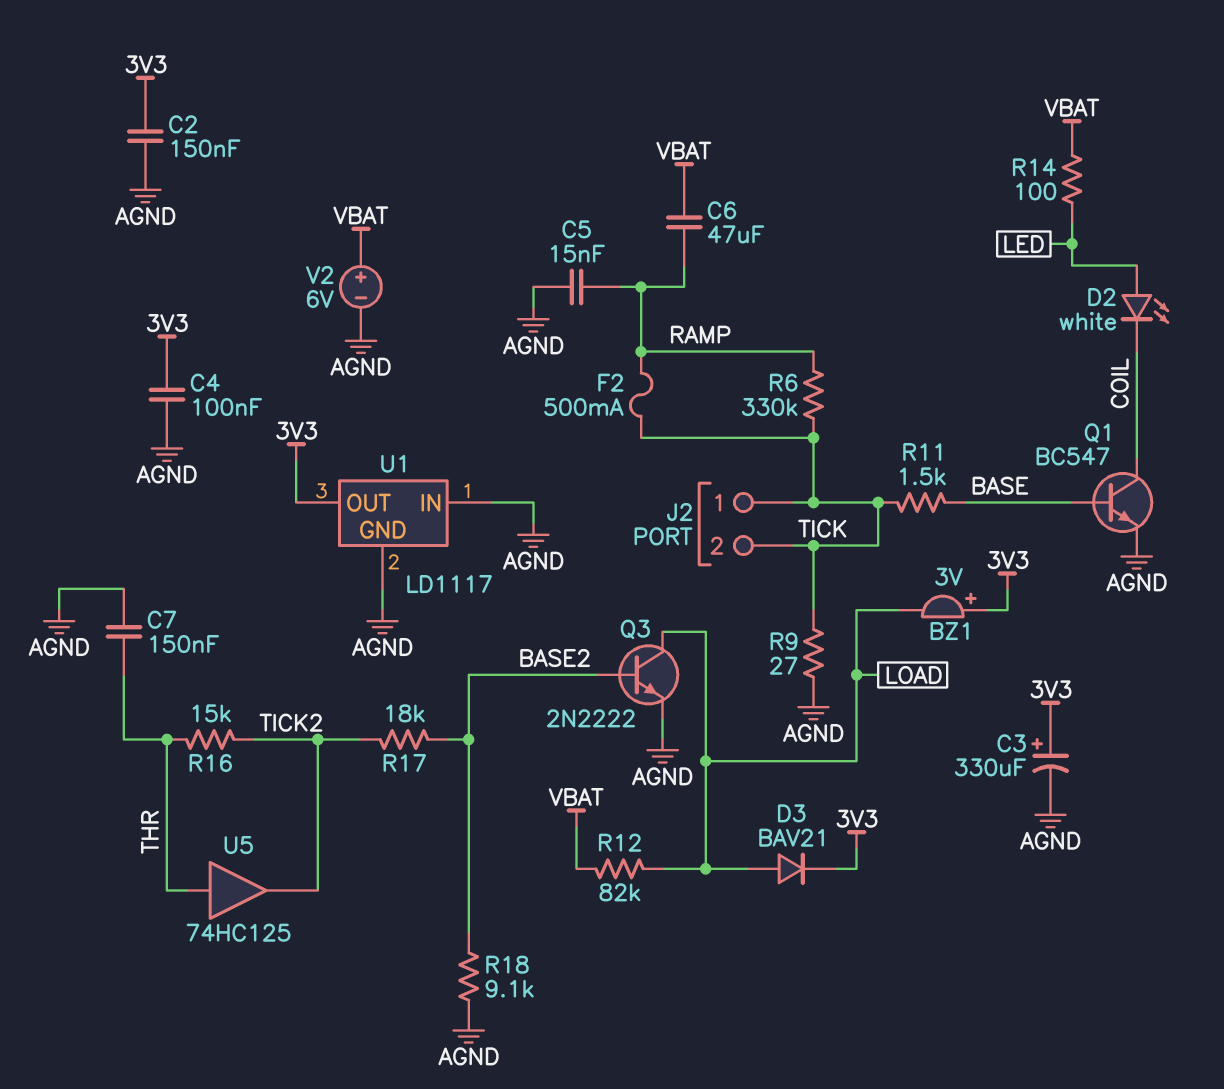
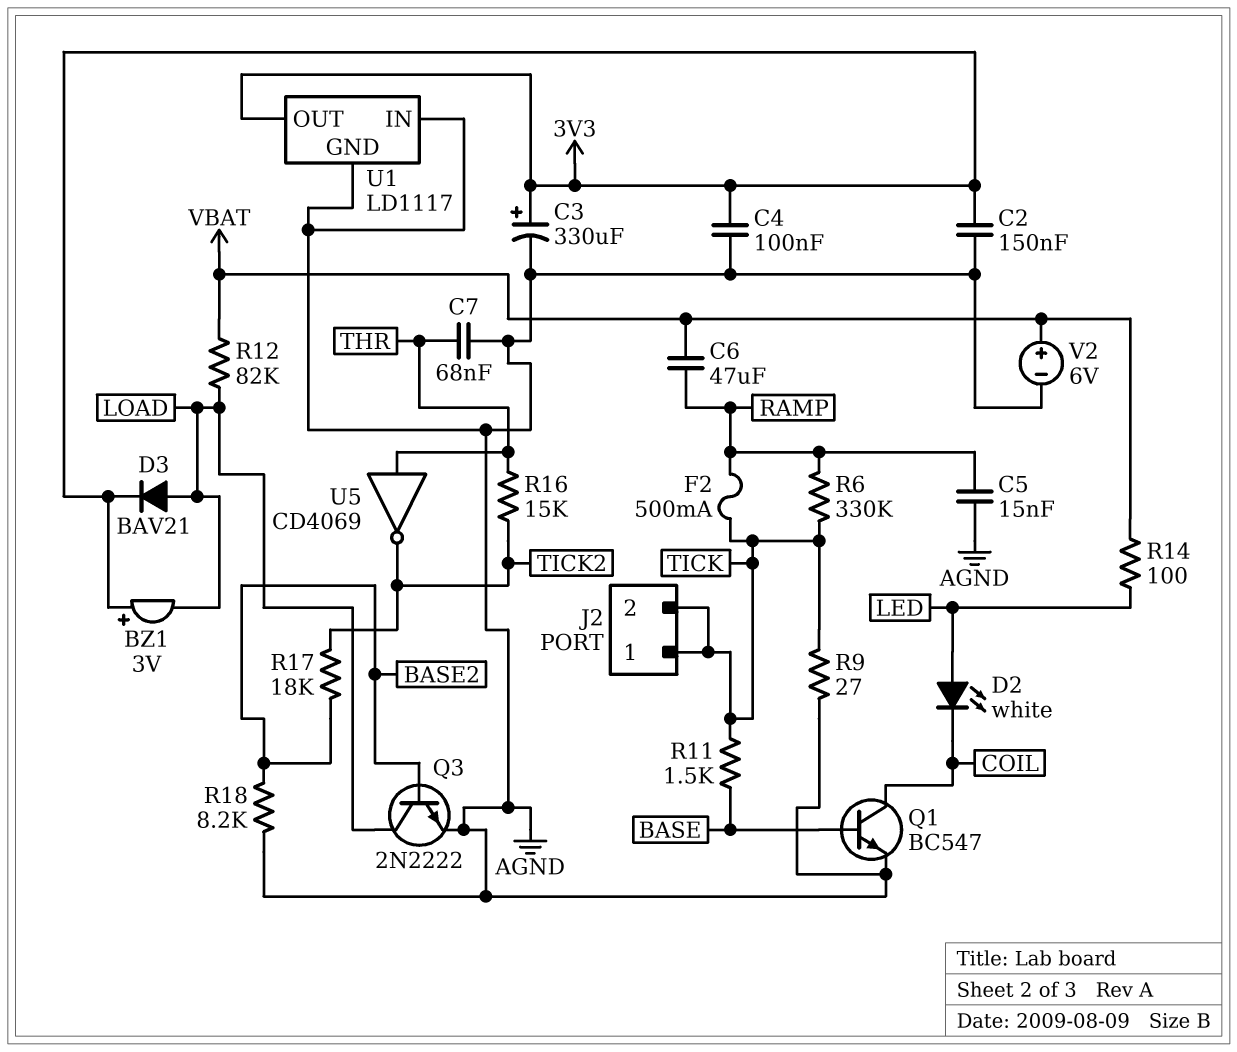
C7: 150nF (AGND, THR) -> 68nF (AGND, THR)
R18: 9.1k (AGND, BASE2) -> 8.2k (AGND, BASE2)
U5: buffer 74HC125 (in THR, out TICK2) -> NOT CD4069 (in THR, out TICK2)

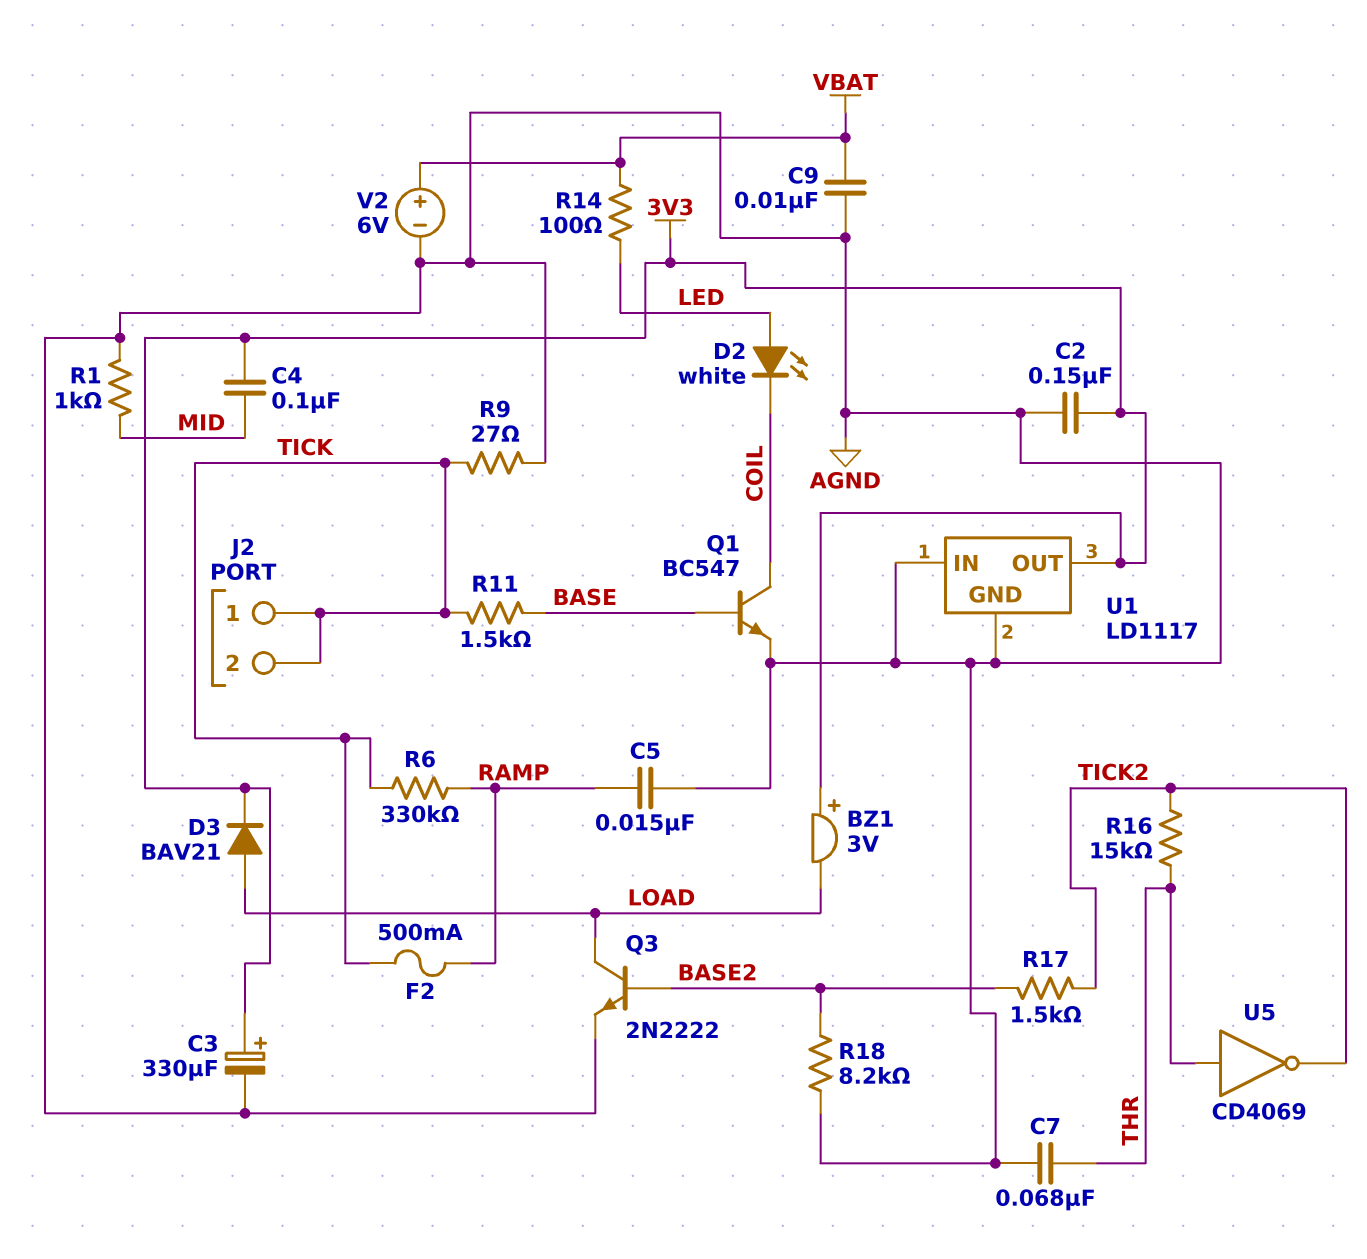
C4: 100nF (3V3, AGND) -> 100nF (3V3, MID)
C6: 47uF (RAMP, VBAT) -> none
C9: none -> 10nF (AGND, VBAT)
R1: none -> 1k (AGND, MID)
R12: 82k (LOAD, VBAT) -> none
R17: 18k (BASE2, TICK2) -> 1.5k (BASE2, TICK2)

